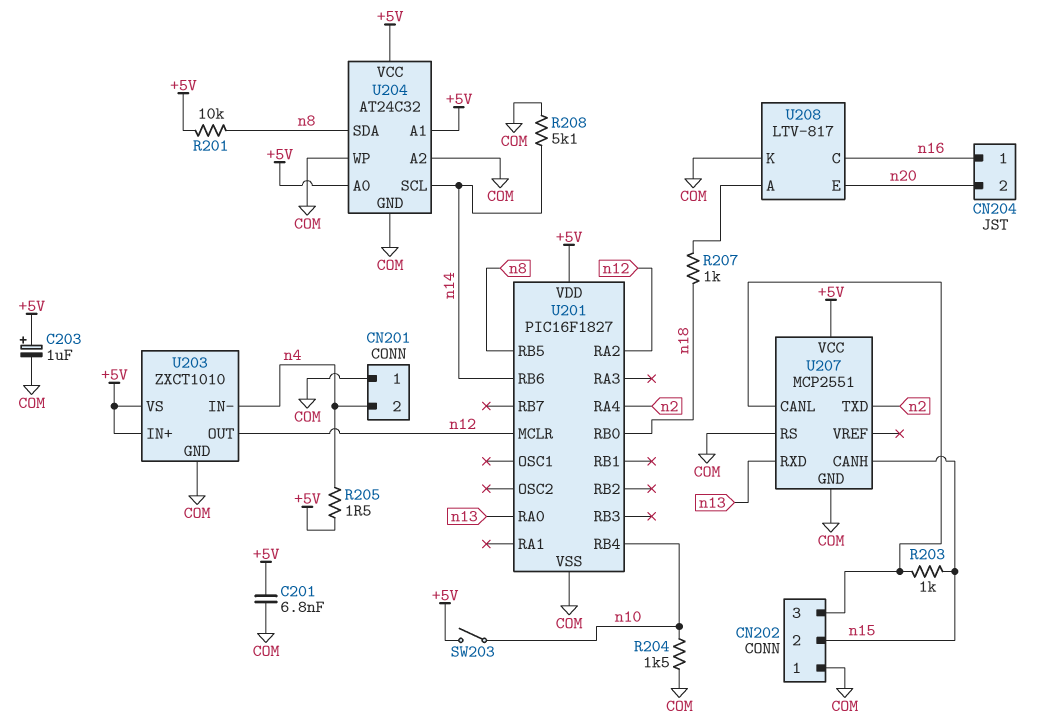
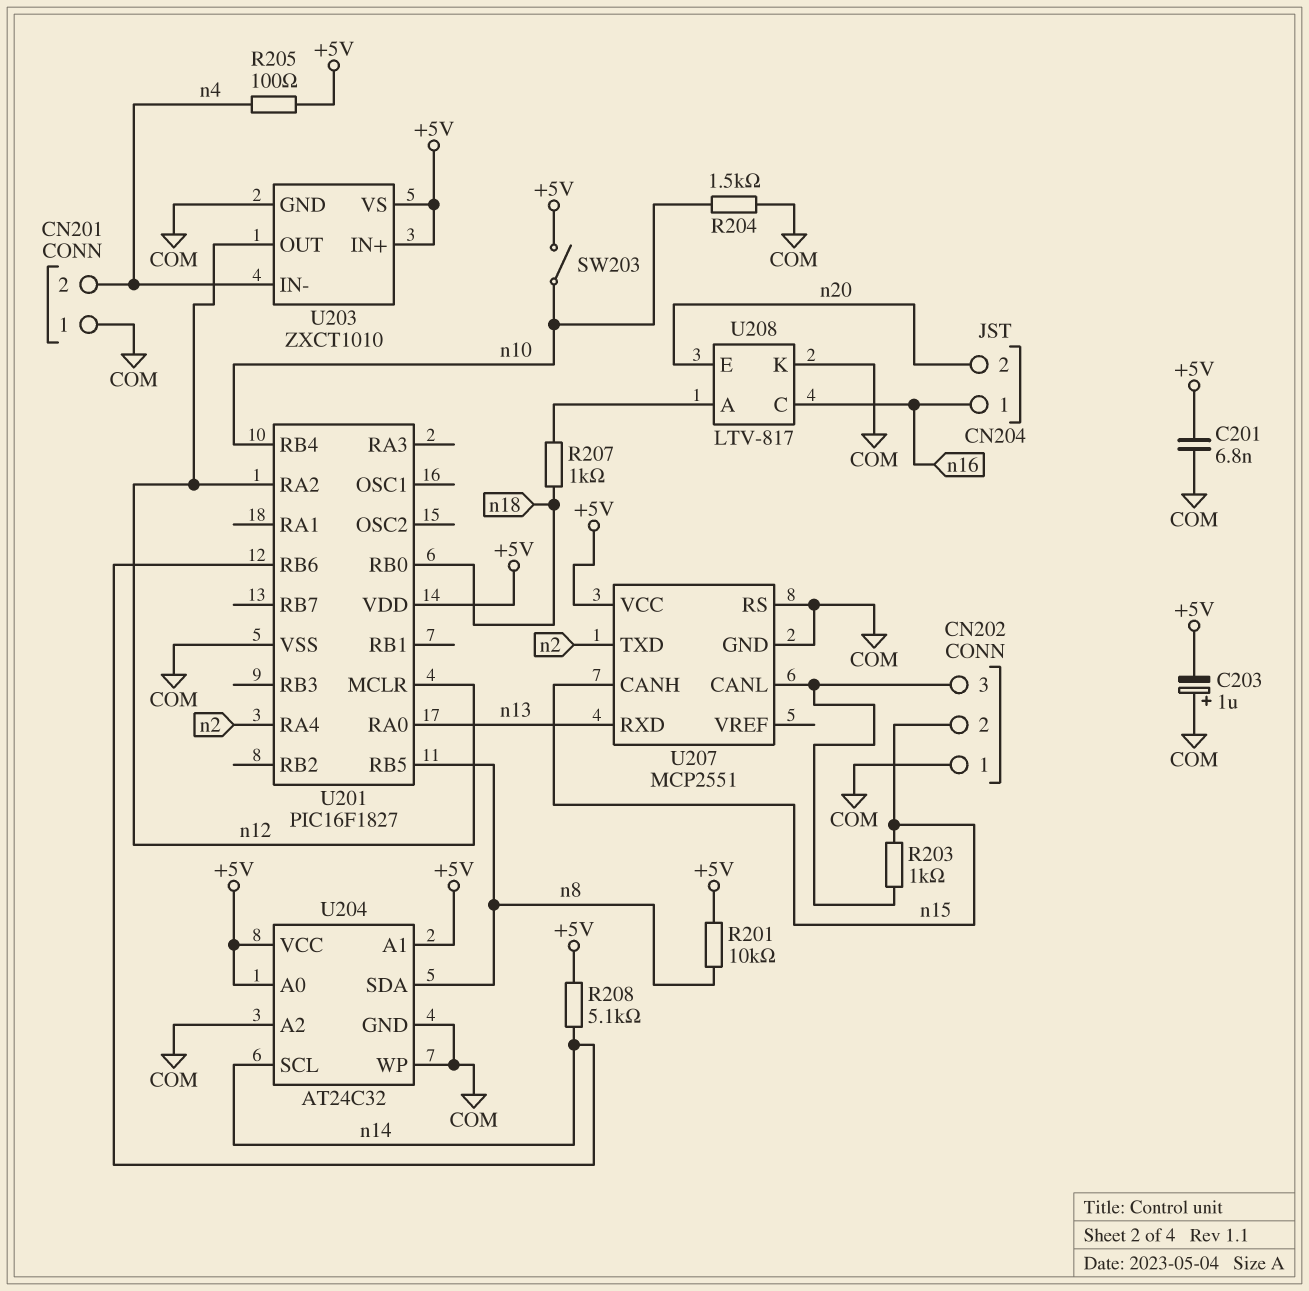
C203: 1uF (plus +5V, minus COM) -> 1uF (plus COM, minus +5V)
R205: 1.5 (+5V, n4) -> 100 (+5V, n4)
R208: 5.1k (COM, n14) -> 5.1k (+5V, n14)

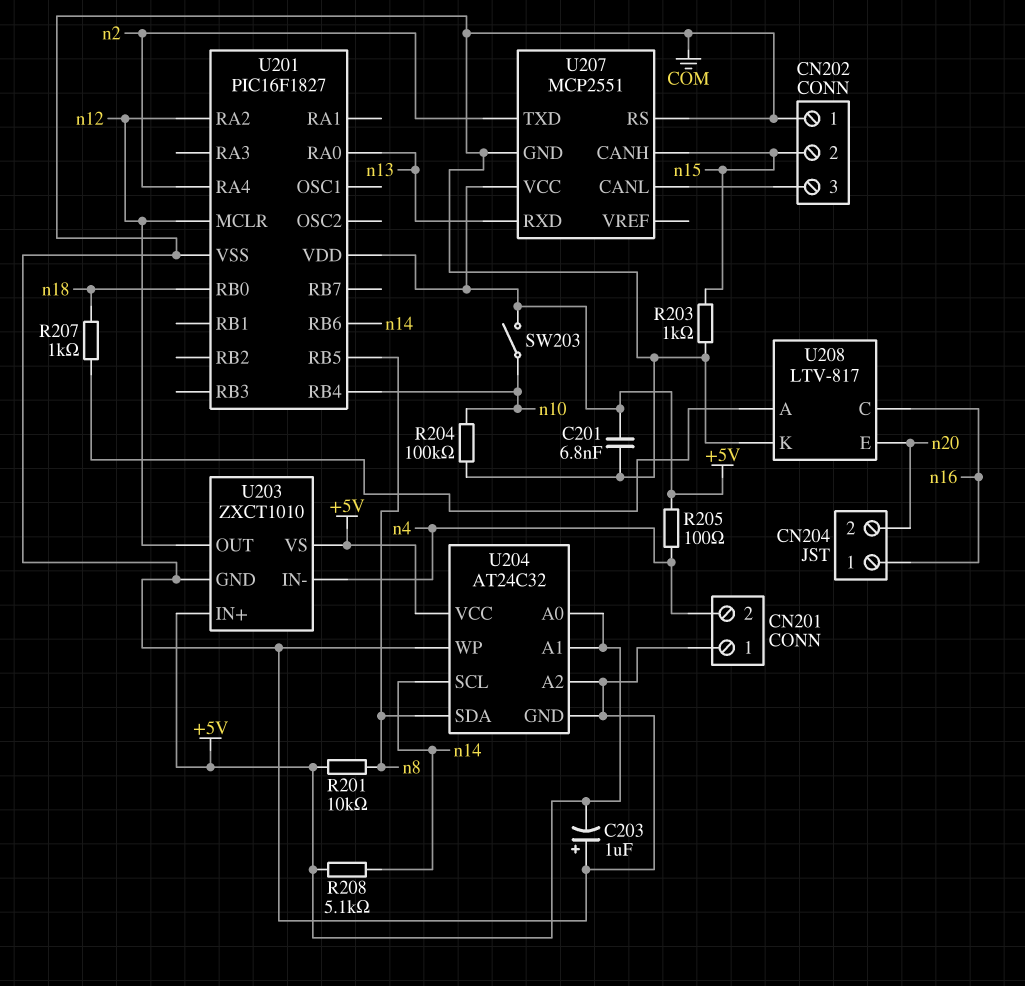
R203: 1k (CN202/3, n15) -> 1k (COM, n15)
R204: 1.5k (COM, n10) -> 100k (COM, n10)

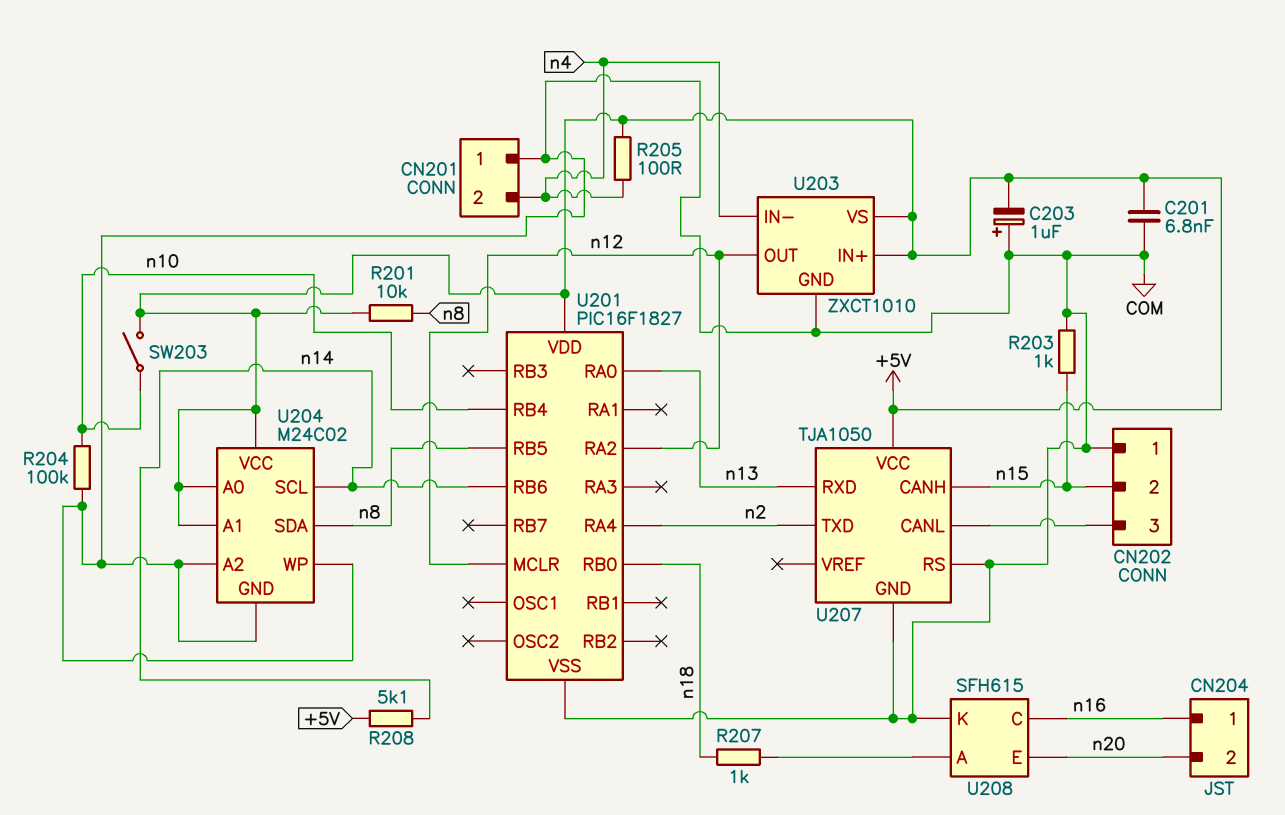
U204: AT24C32 -> M24C02
U207: MCP2551 -> TJA1050
U208: LTV-817 -> SFH615

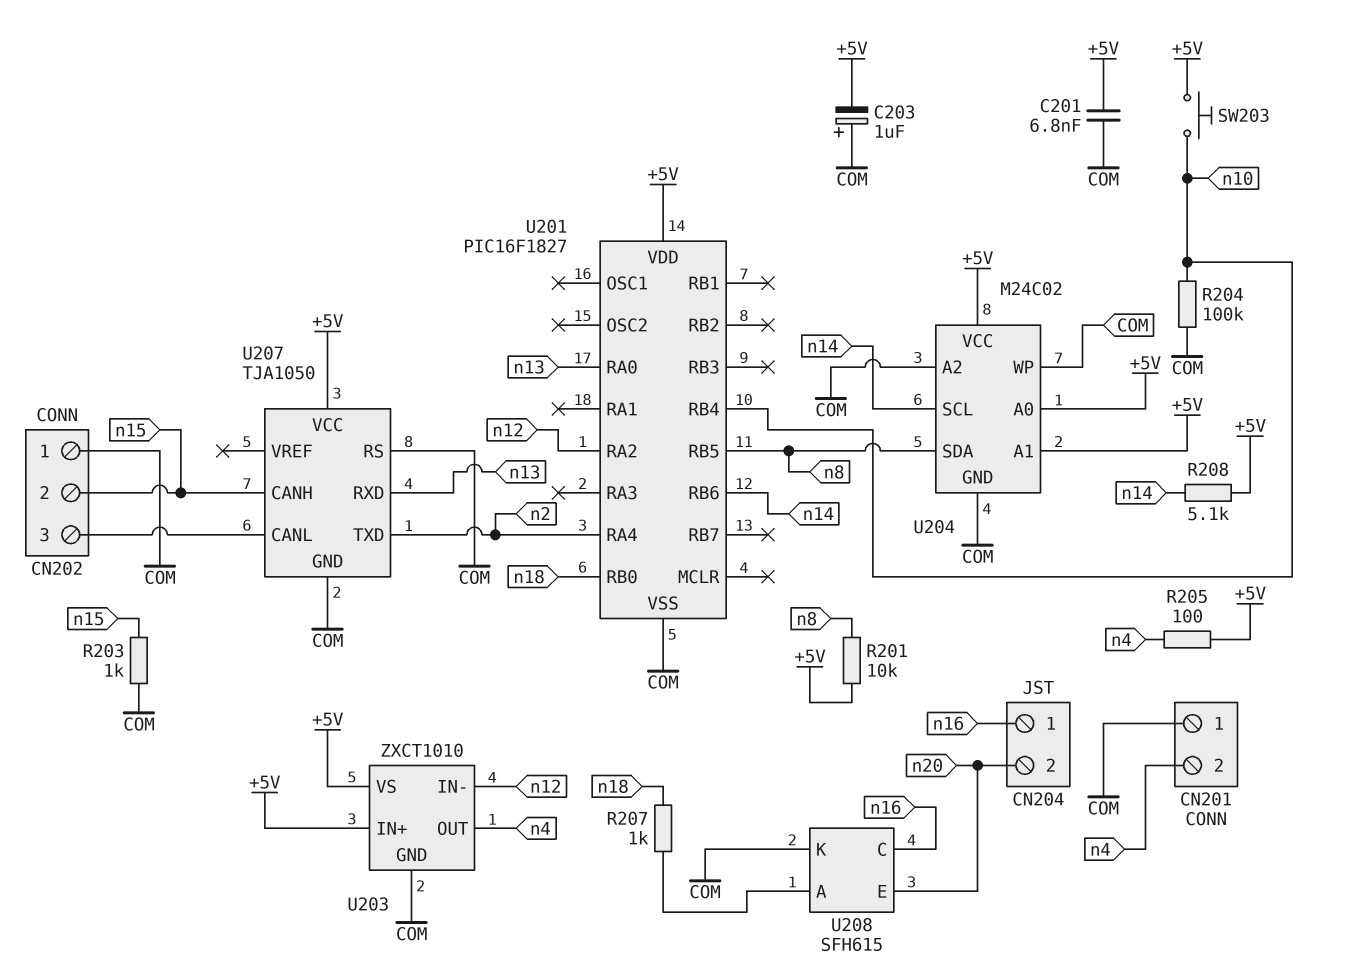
SW203: switch (+5V, n10) -> button (+5V, n10)
U201 pin MCLR: n12 -> none
U203 pin IN-: n4 -> n12
U203 pin OUT: n12 -> n4

